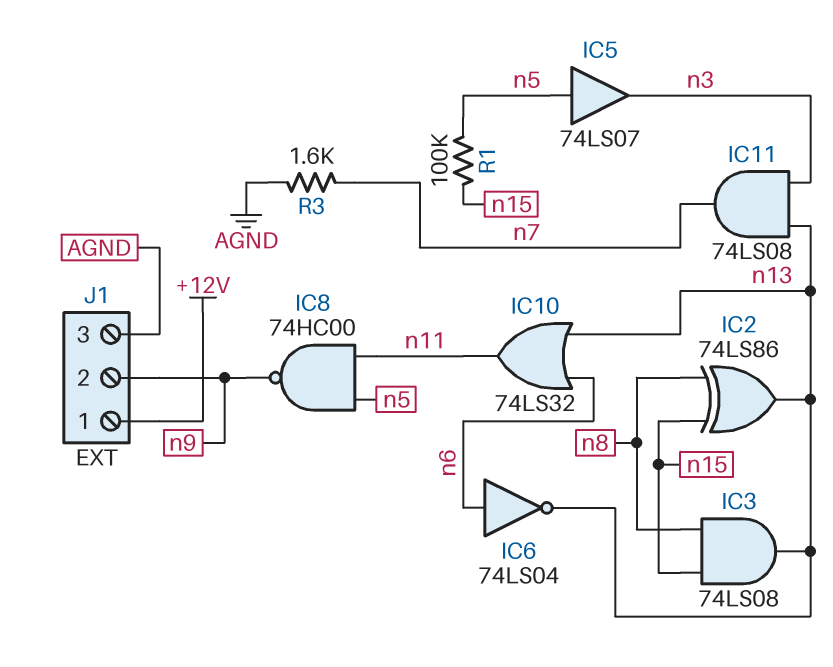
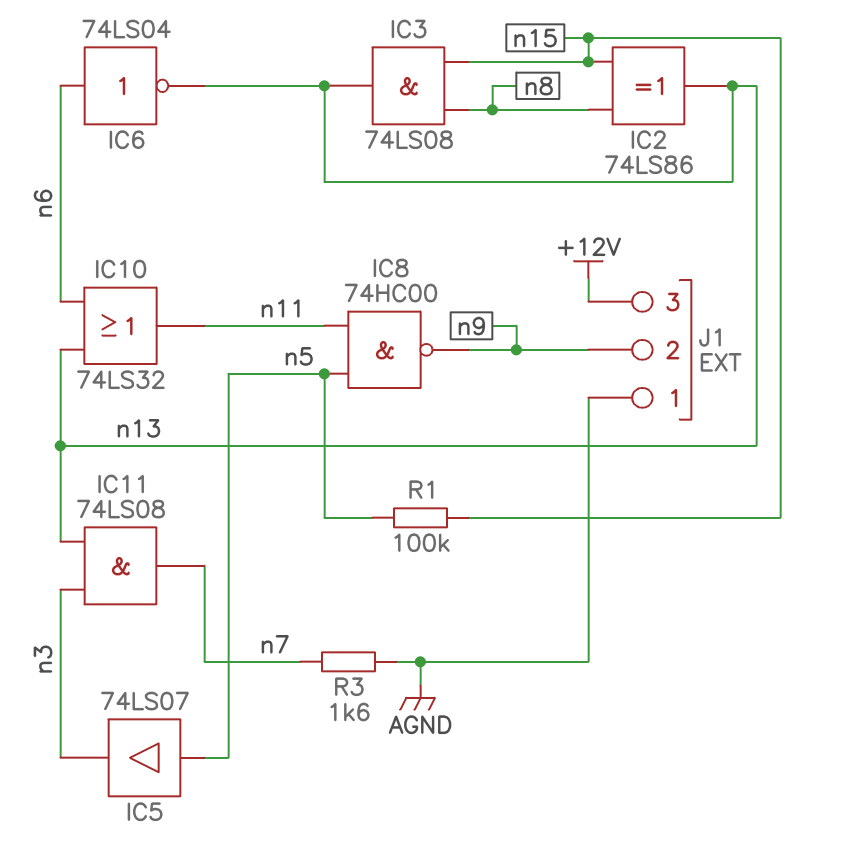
J1 pin 1: +12V -> AGND
J1 pin 3: AGND -> +12V

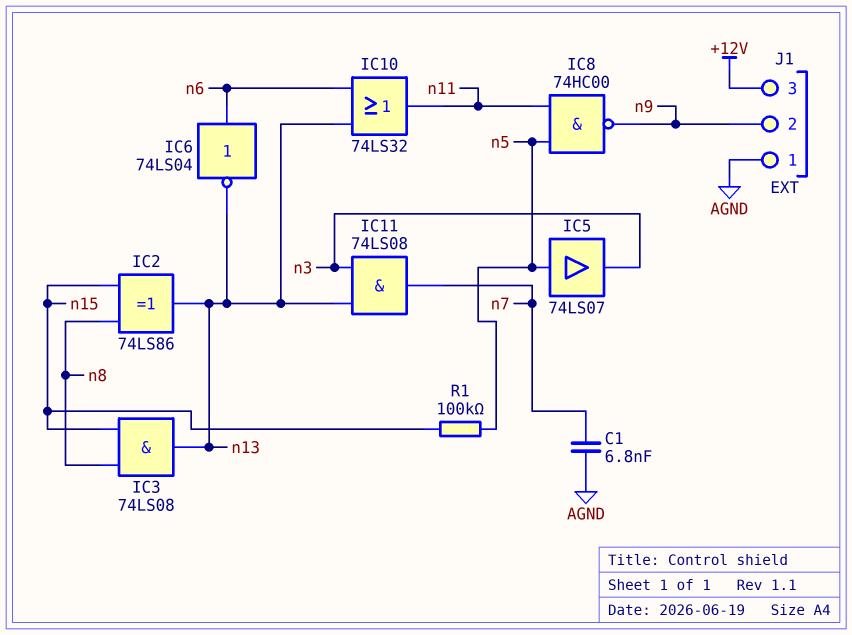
C1: none -> 6.8nF (AGND, n7)
R3: 1.6k (AGND, n7) -> none

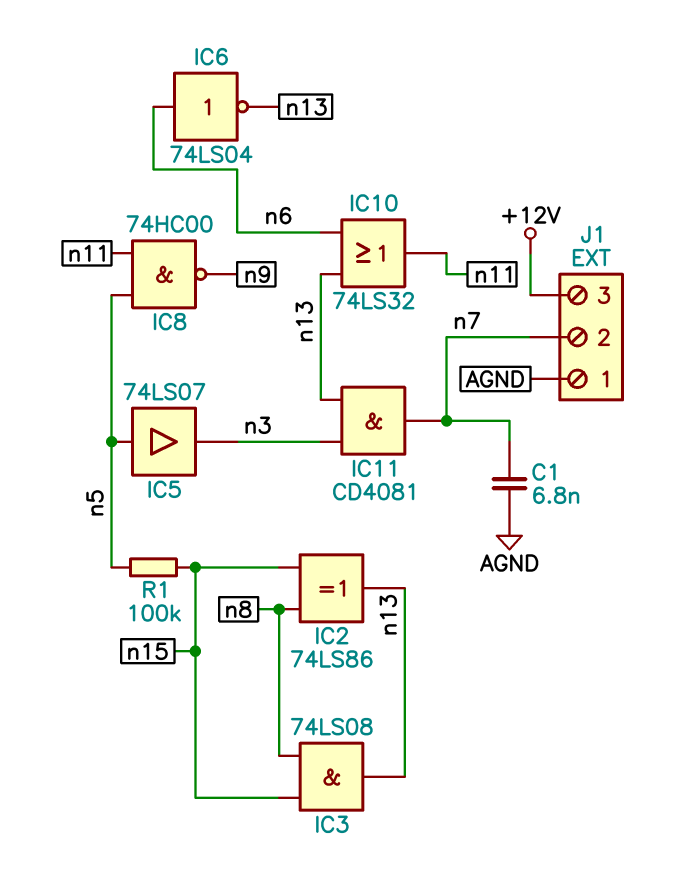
IC11: AND 74LS08 (in n3, in n13, out n7) -> AND CD4081 (in n3, in n13, out n7)
J1 pin 2: n9 -> n7

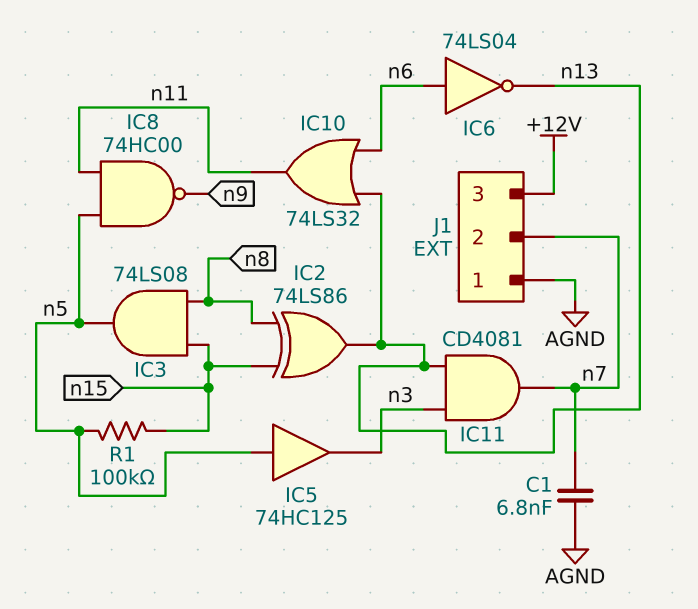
IC3: AND 74LS08 (in n8, in n15, out n13) -> AND 74LS08 (in n8, in n15, out n5)
IC5: buffer 74LS07 (in n5, out n3) -> buffer 74HC125 (in n5, out n3)

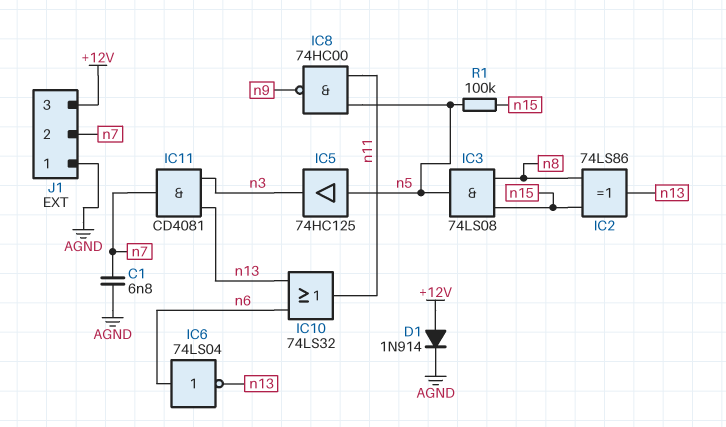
D1: none -> diode 1N914 (A +12V, K AGND)

